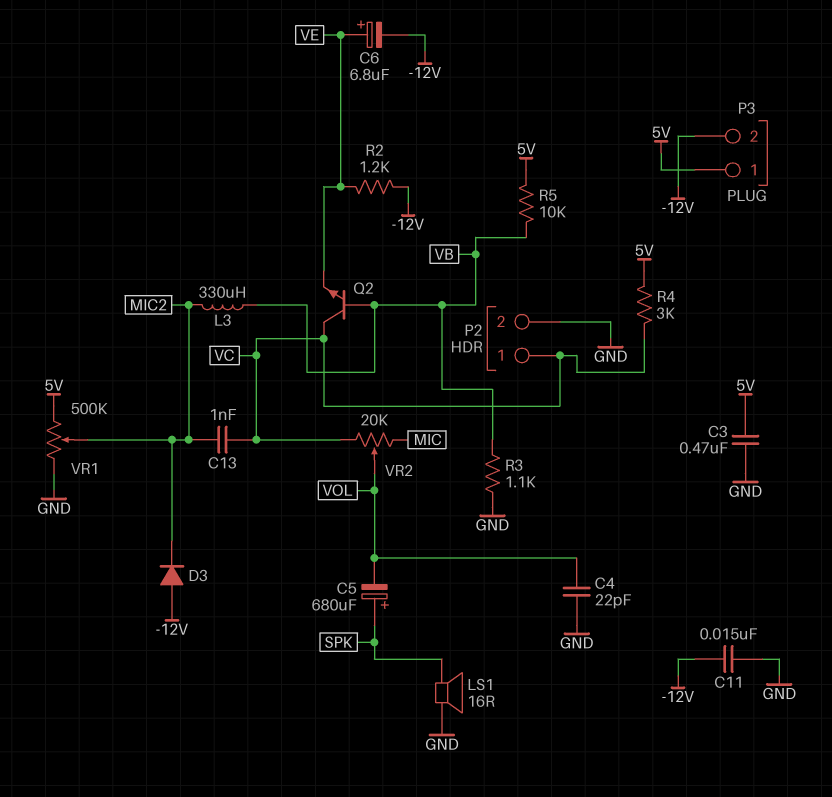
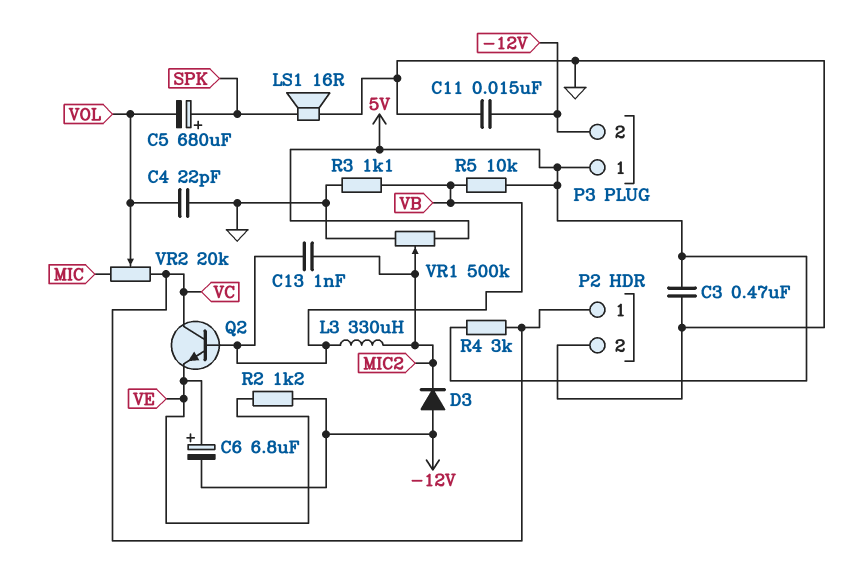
C13: 1nF (MIC2, VC) -> 1nF (MIC2, VB)

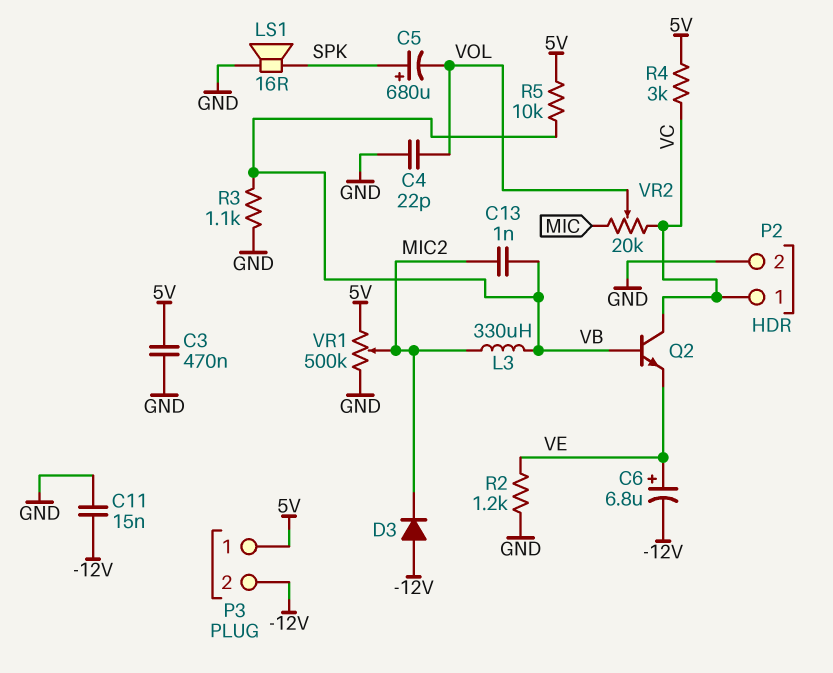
R2: 1.2k (-12V, VE) -> 1.2k (GND, VE)

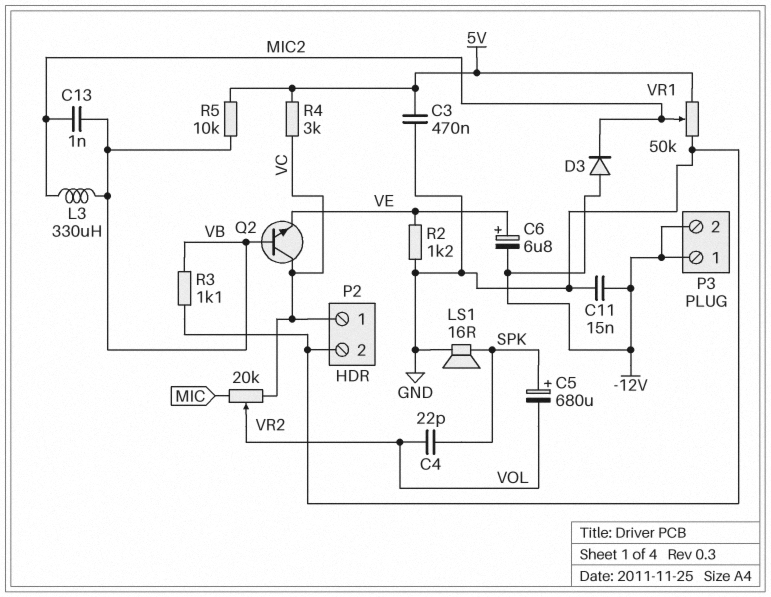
C4: 22pF (GND, VOL) -> 22pF (SPK, VOL)
P3 pin 1: 5V -> -12V
VR1: 500k (5V, GND, wiper MIC2) -> 50k (5V, GND, wiper MIC2)

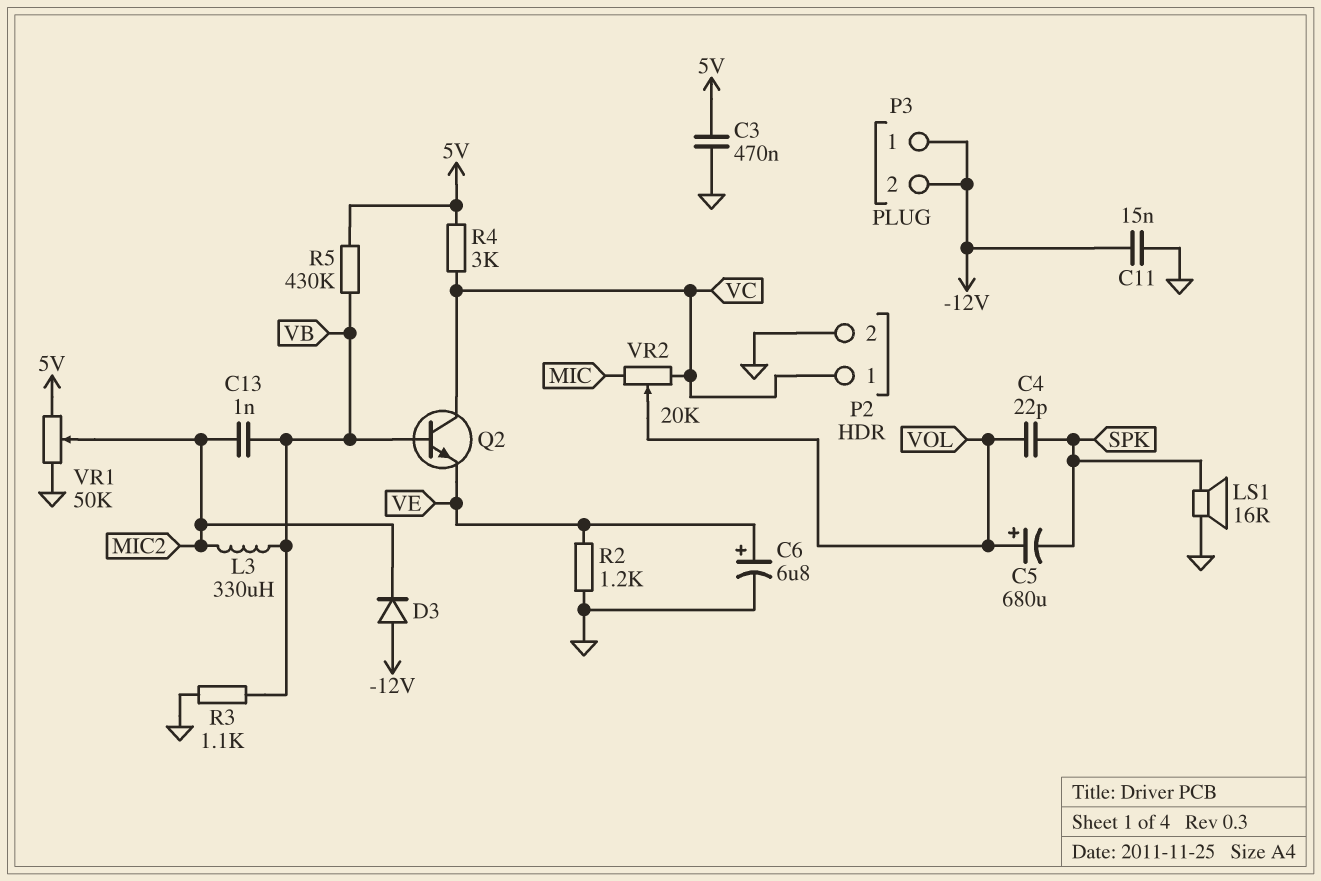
C5: 680uF (plus SPK, minus VOL) -> 680uF (plus VOL, minus SPK)
C6: 6.8uF (plus VE, minus -12V) -> 6.8uF (plus VE, minus GND)
R5: 10k (5V, VB) -> 430k (5V, VB)

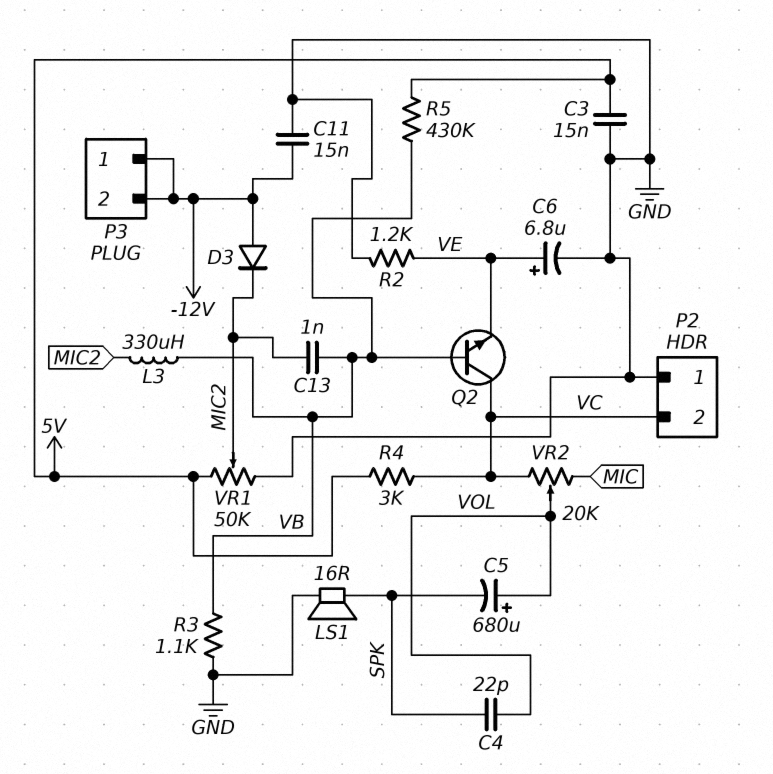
C3: 470nF (5V, GND) -> 15nF (5V, GND)
P2 pin 1: VC -> GND
P2 pin 2: GND -> VC

